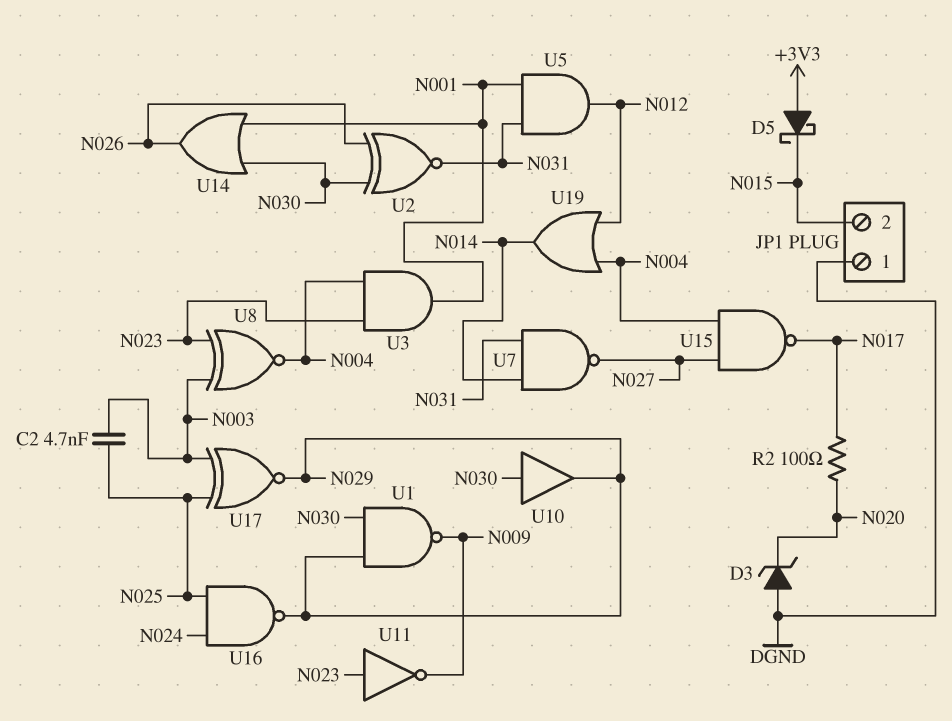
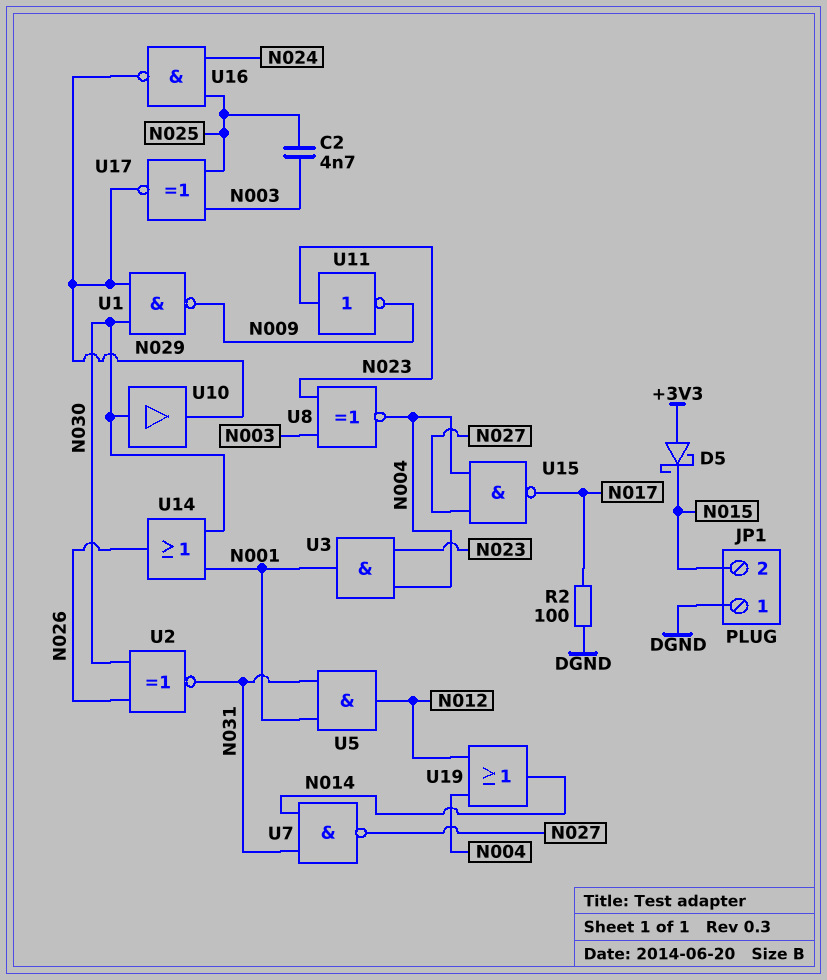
D3: zener (A DGND, K N020) -> none
R2: 100 (N017, N020) -> 100 (DGND, N017)

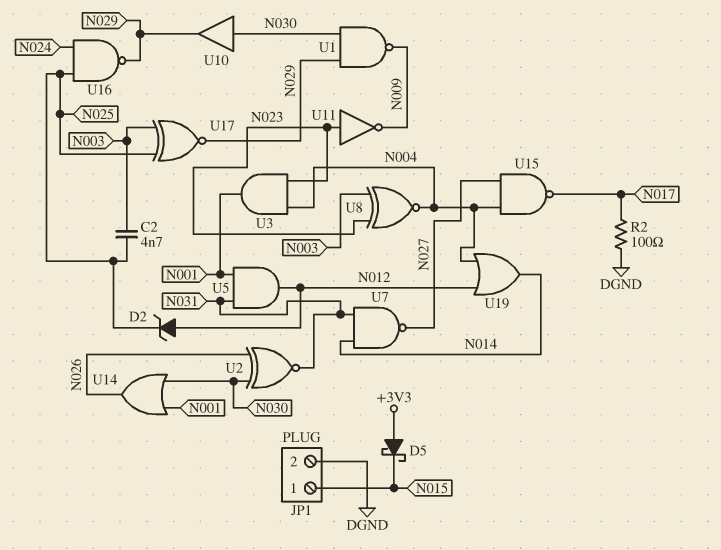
D2: none -> zener (A N012, K N025)
JP1 pin 1: DGND -> N015
JP1 pin 2: N015 -> DGND

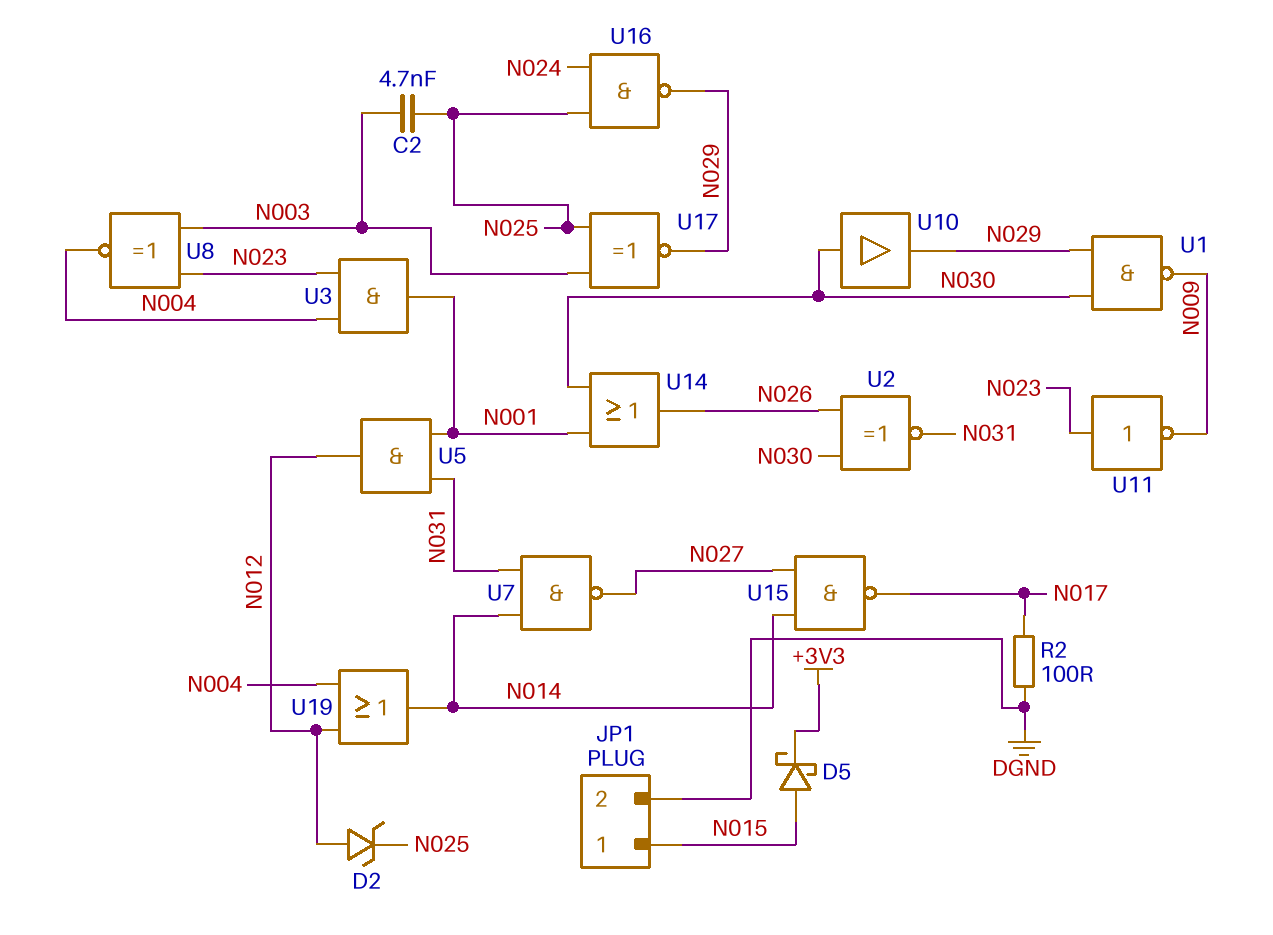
D5: schottky (A +3V3, K N015) -> schottky (A N015, K +3V3)
U15: NAND (in N004, in N027, out N017) -> NAND (in N014, in N027, out N017)

